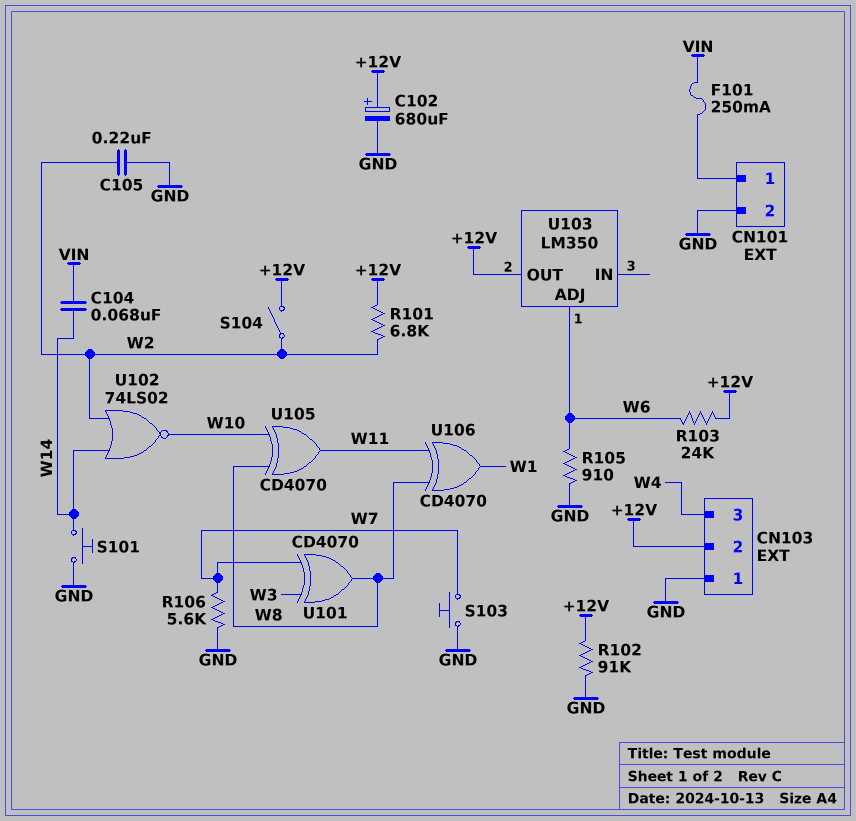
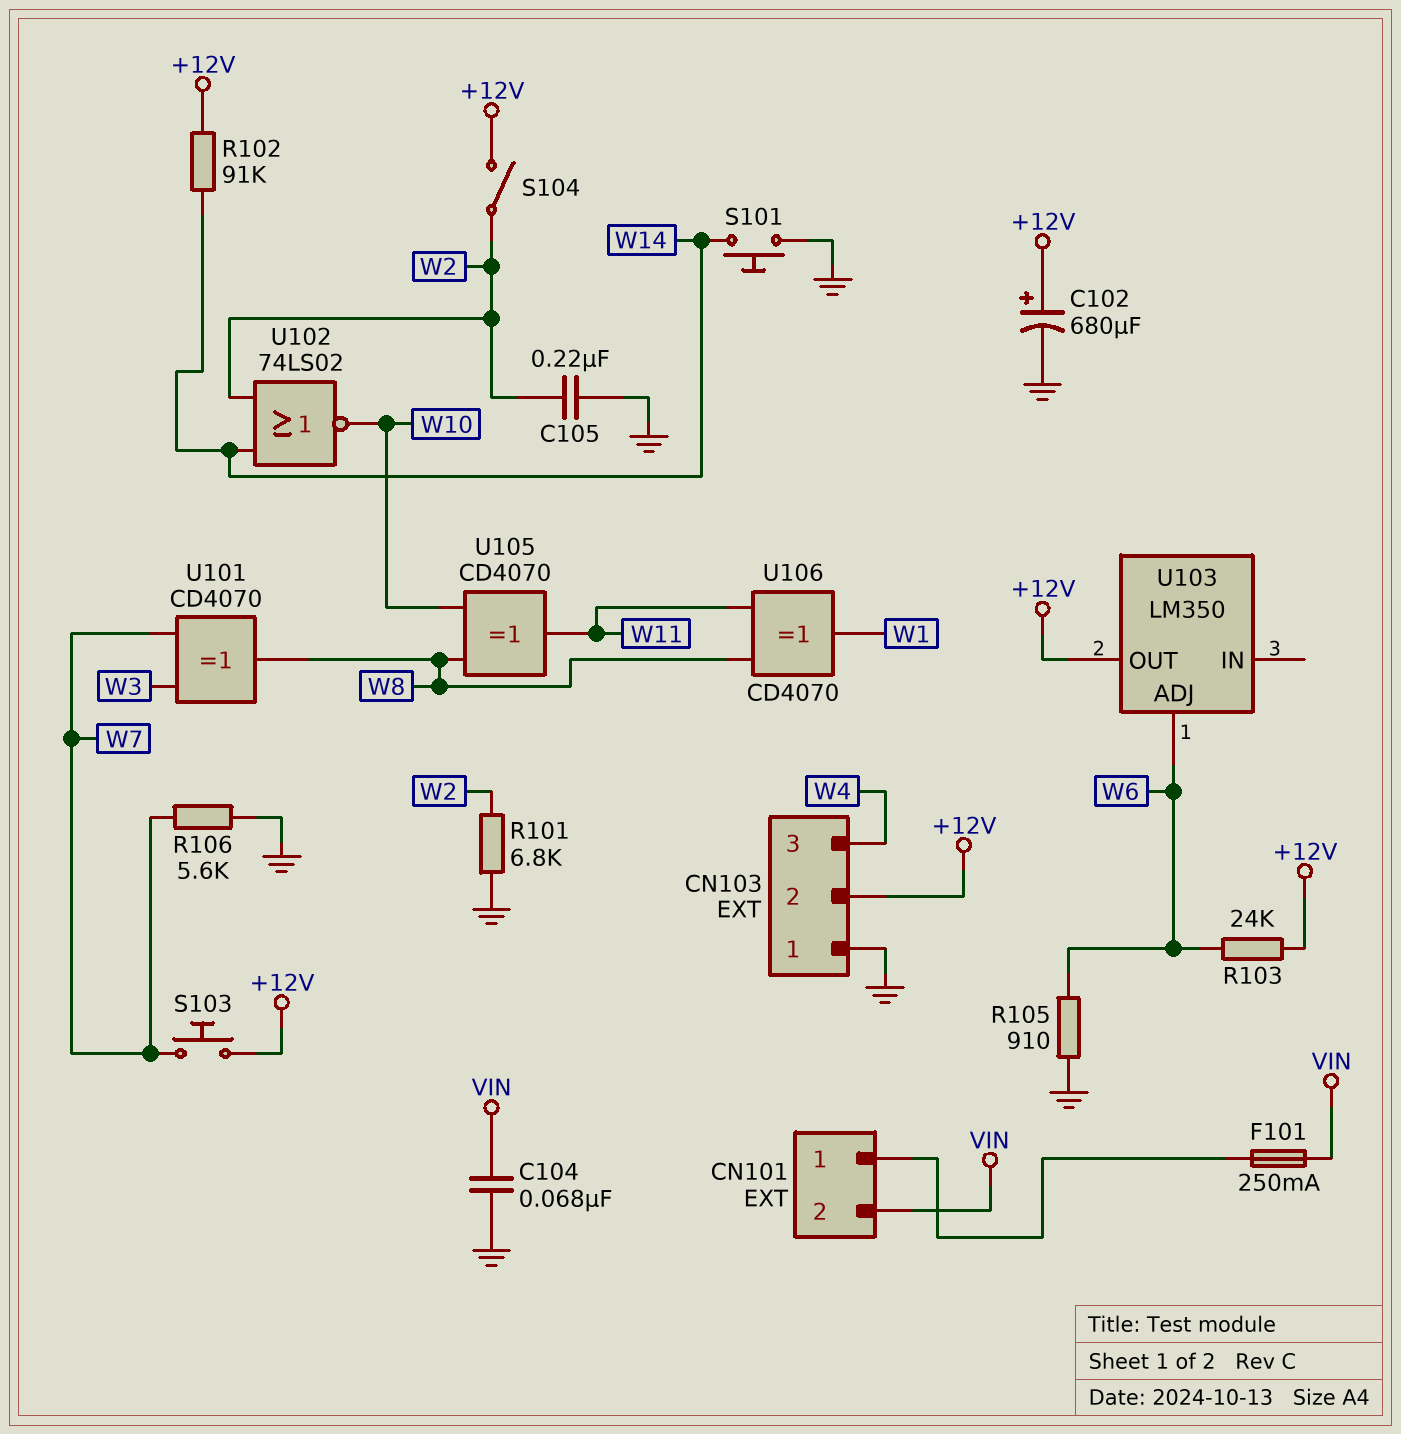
C104: 68nF (VIN, W14) -> 68nF (GND, VIN)
CN101 pin 2: GND -> VIN
R101: 6.8k (+12V, W2) -> 6.8k (GND, W2)
R102: 91k (+12V, GND) -> 91k (+12V, W14)
S103: button (GND, W7) -> button (+12V, W7)

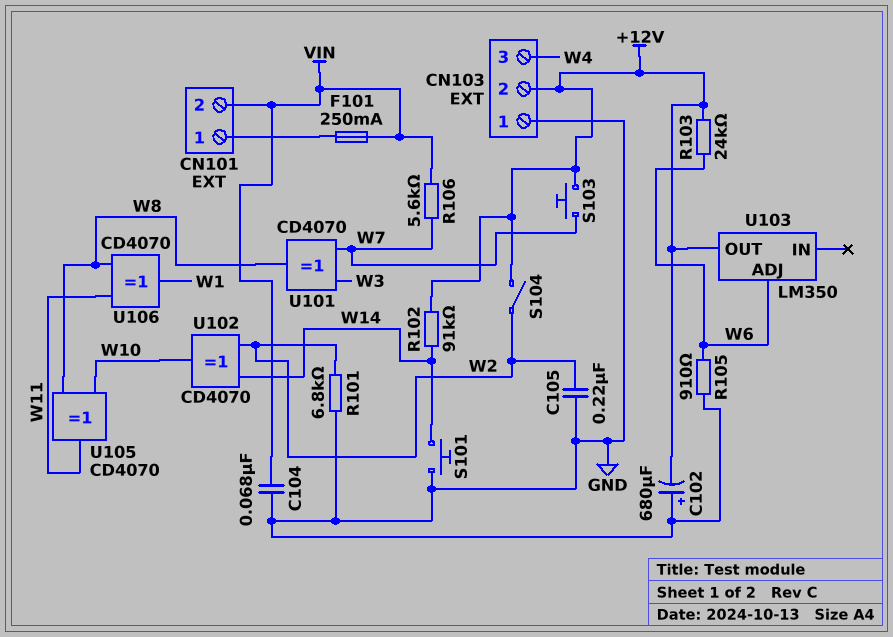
C102: 680uF (plus +12V, minus GND) -> 680uF (plus GND, minus +12V)
R106: 5.6k (GND, W7) -> 5.6k (VIN, W7)
U102: NOR 74LS02 (in W2, in W14, out W10) -> XOR CD4070 (in W2, in W14, out W10)

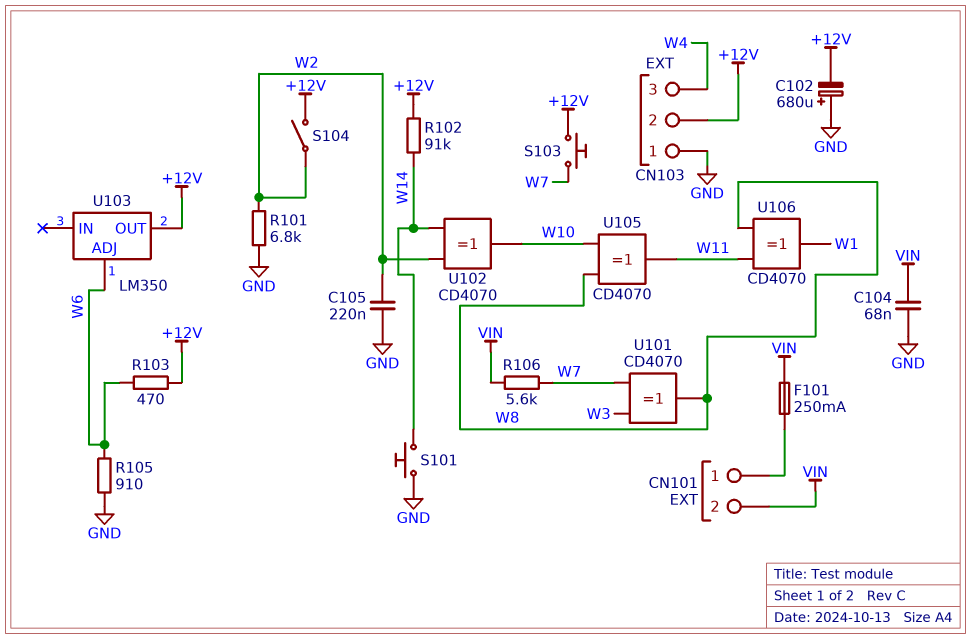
R103: 24k (+12V, W6) -> 470 (+12V, W6)

